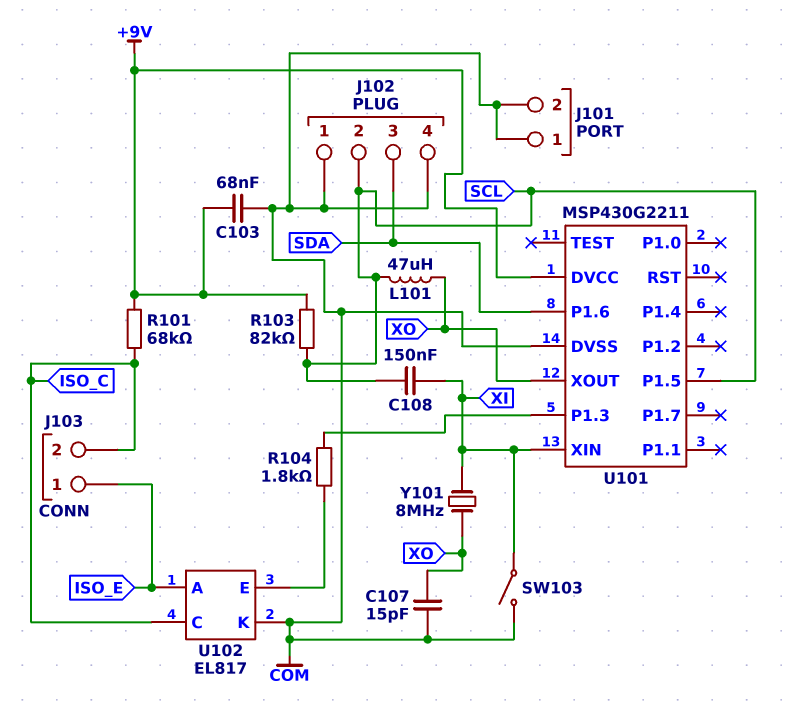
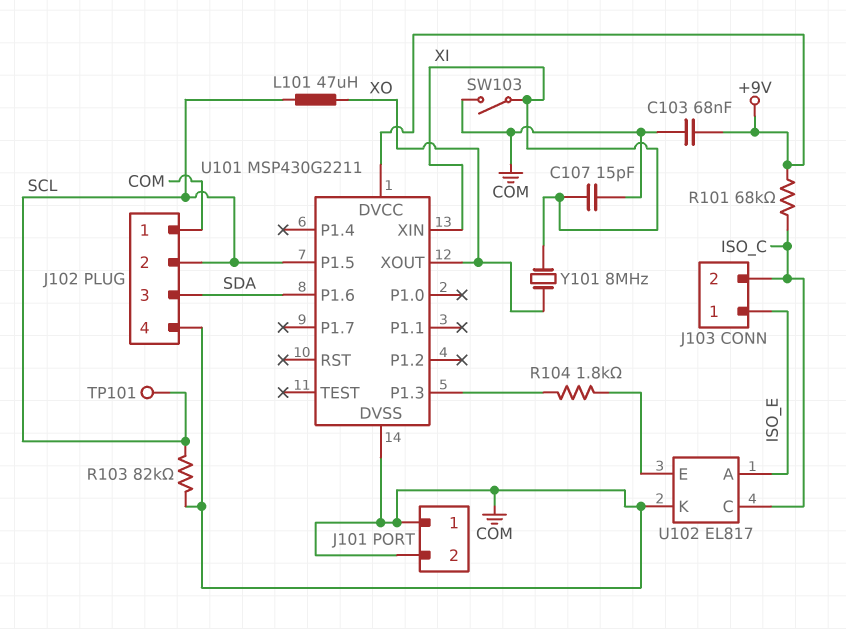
C107: 15pF (COM, XO) -> 15pF (COM, XI)
C108: 150nF (SCL, XI) -> none
R103: 82k (+9V, SCL) -> 82k (COM, SCL)
TP101: none -> test point (SCL)

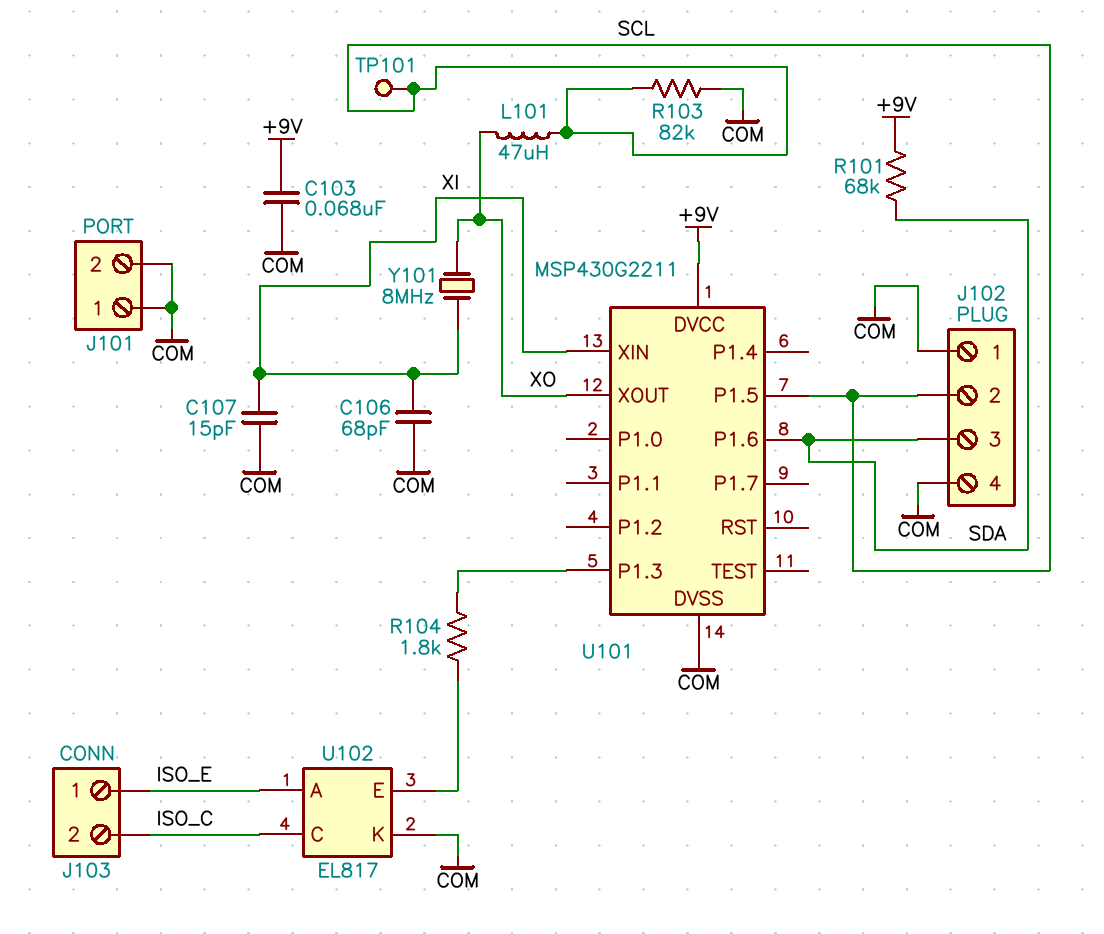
C106: none -> 68pF (COM, XI)
R101: 68k (+9V, ISO_C) -> 68k (+9V, SDA)
SW103: switch (COM, XI) -> none

